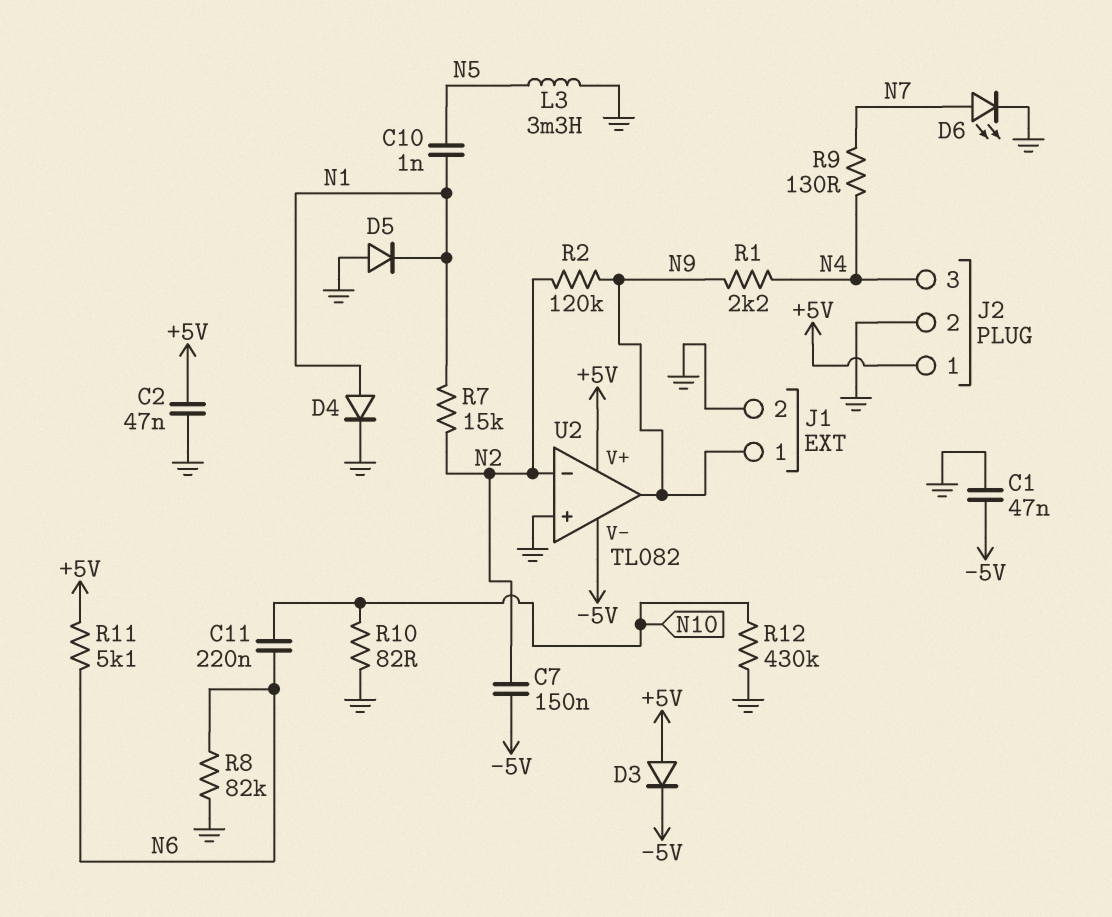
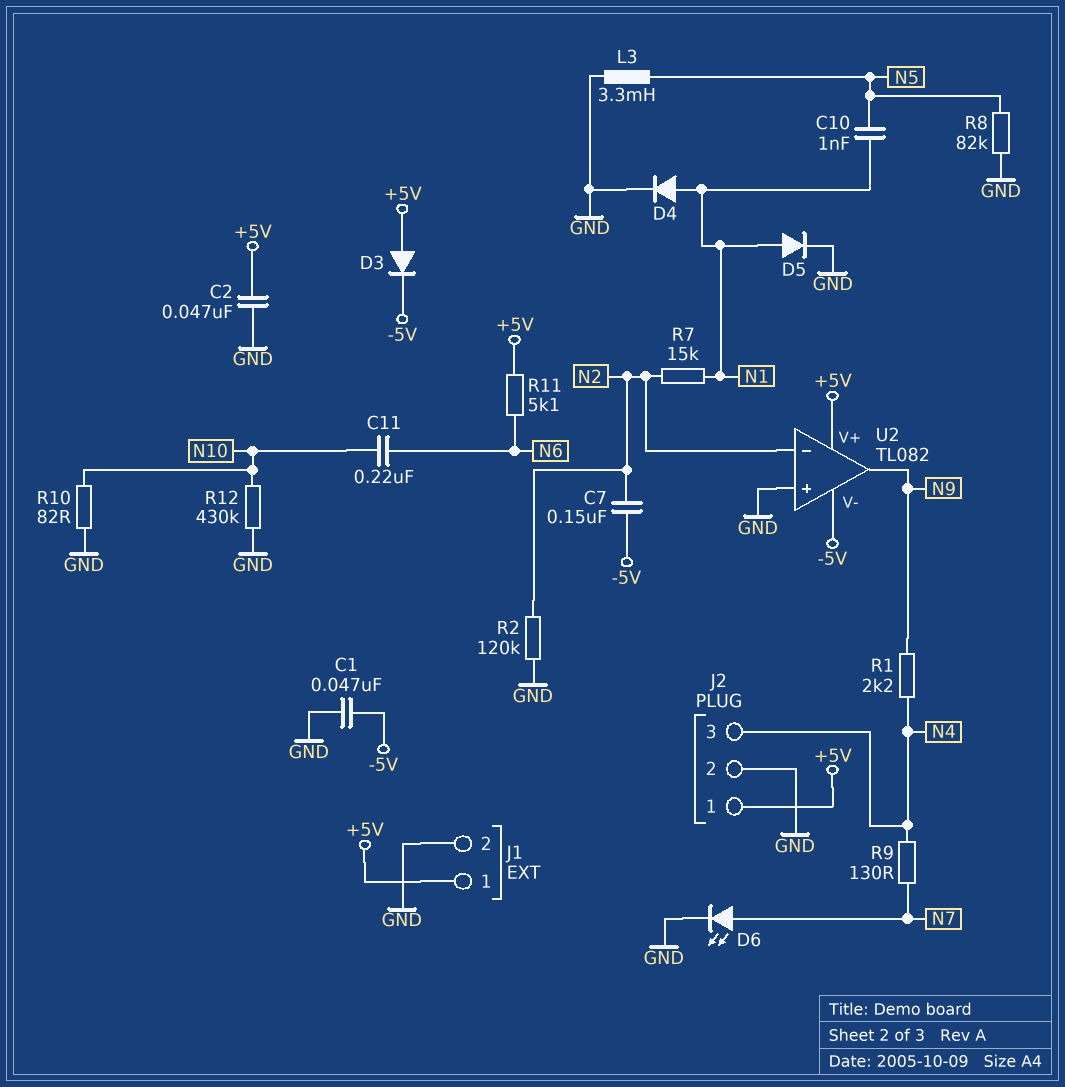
D5: diode (A GND, K N1) -> diode (A N1, K GND)
J1 pin 1: N9 -> +5V
R2: 120k (N2, N9) -> 120k (GND, N2)
R8: 82k (GND, N6) -> 82k (GND, N5)

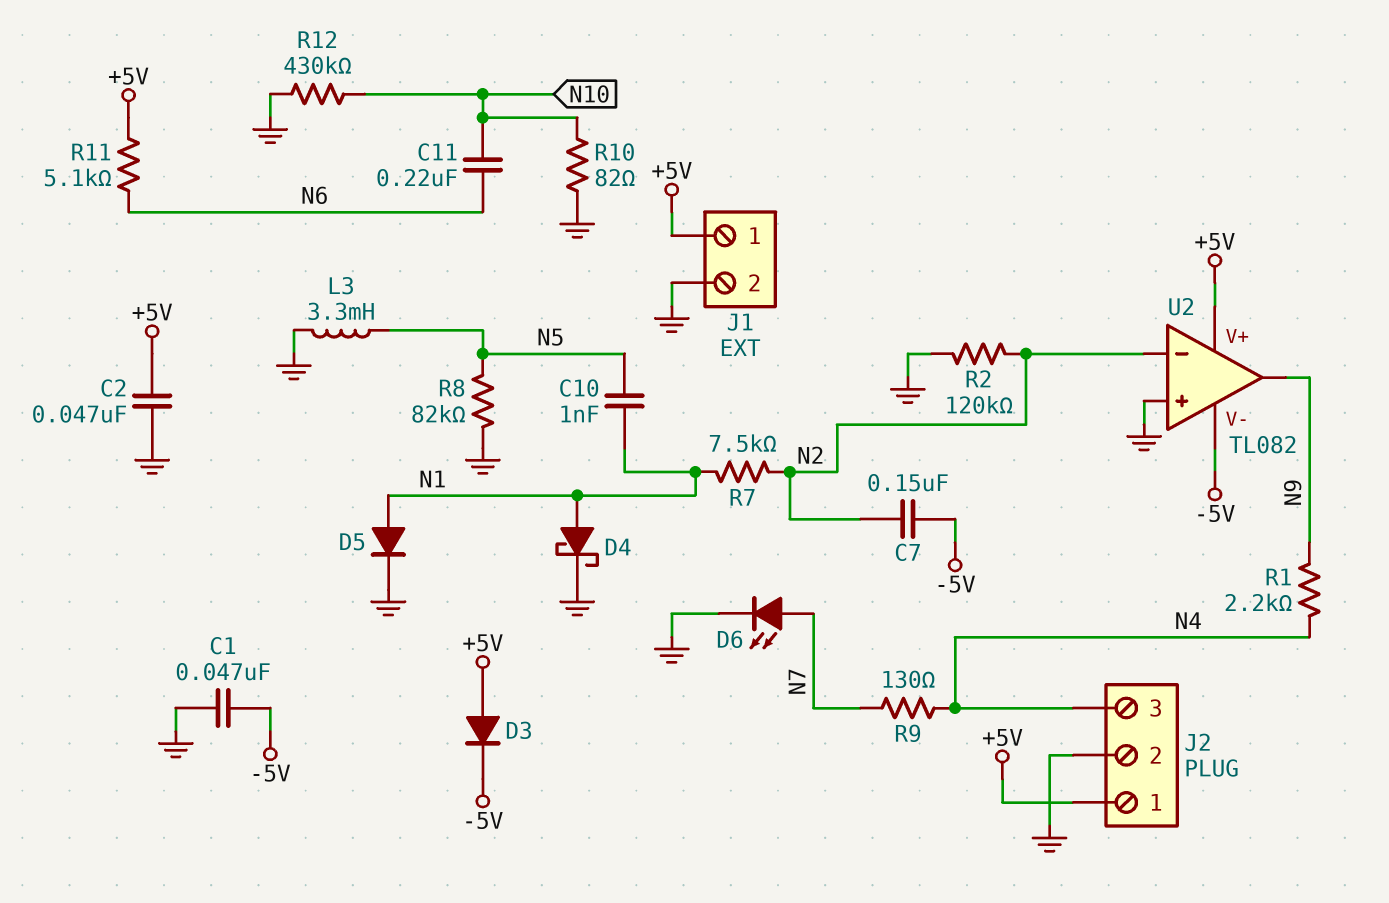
D4: diode (A N1, K GND) -> schottky (A N1, K GND)
R7: 15k (N1, N2) -> 7.5k (N1, N2)

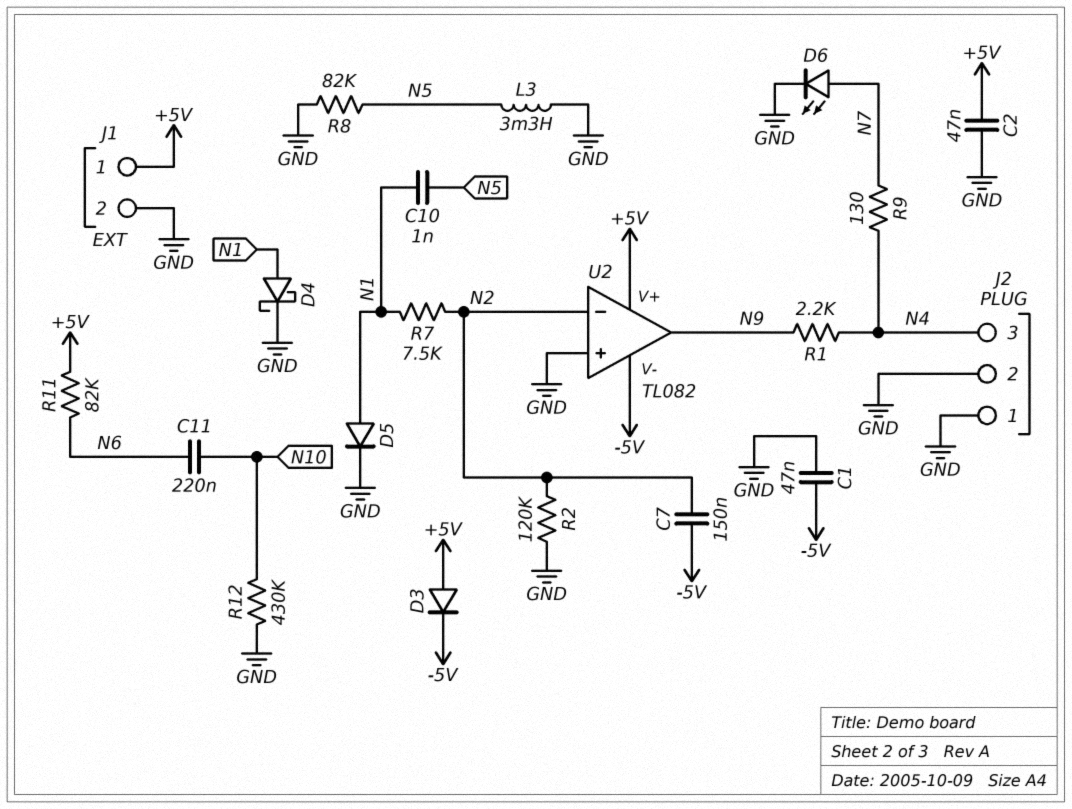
J2 pin 1: +5V -> GND
R10: 82 (GND, N10) -> none
R11: 5.1k (+5V, N6) -> 82k (+5V, N6)

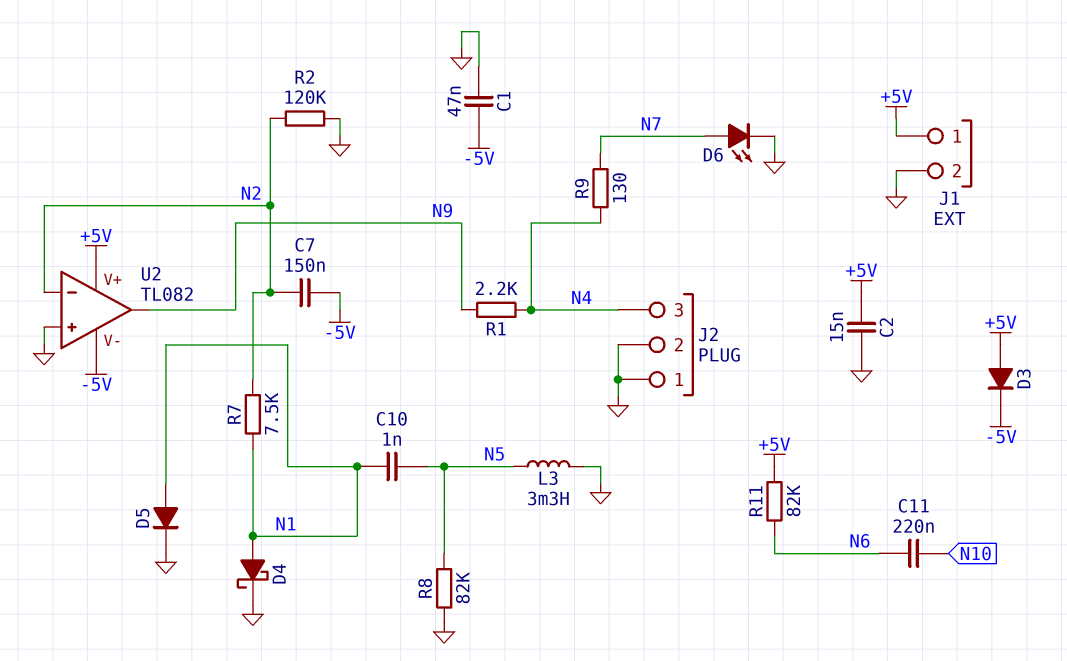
C2: 47nF (+5V, GND) -> 15nF (+5V, GND)
R12: 430k (GND, N10) -> none

